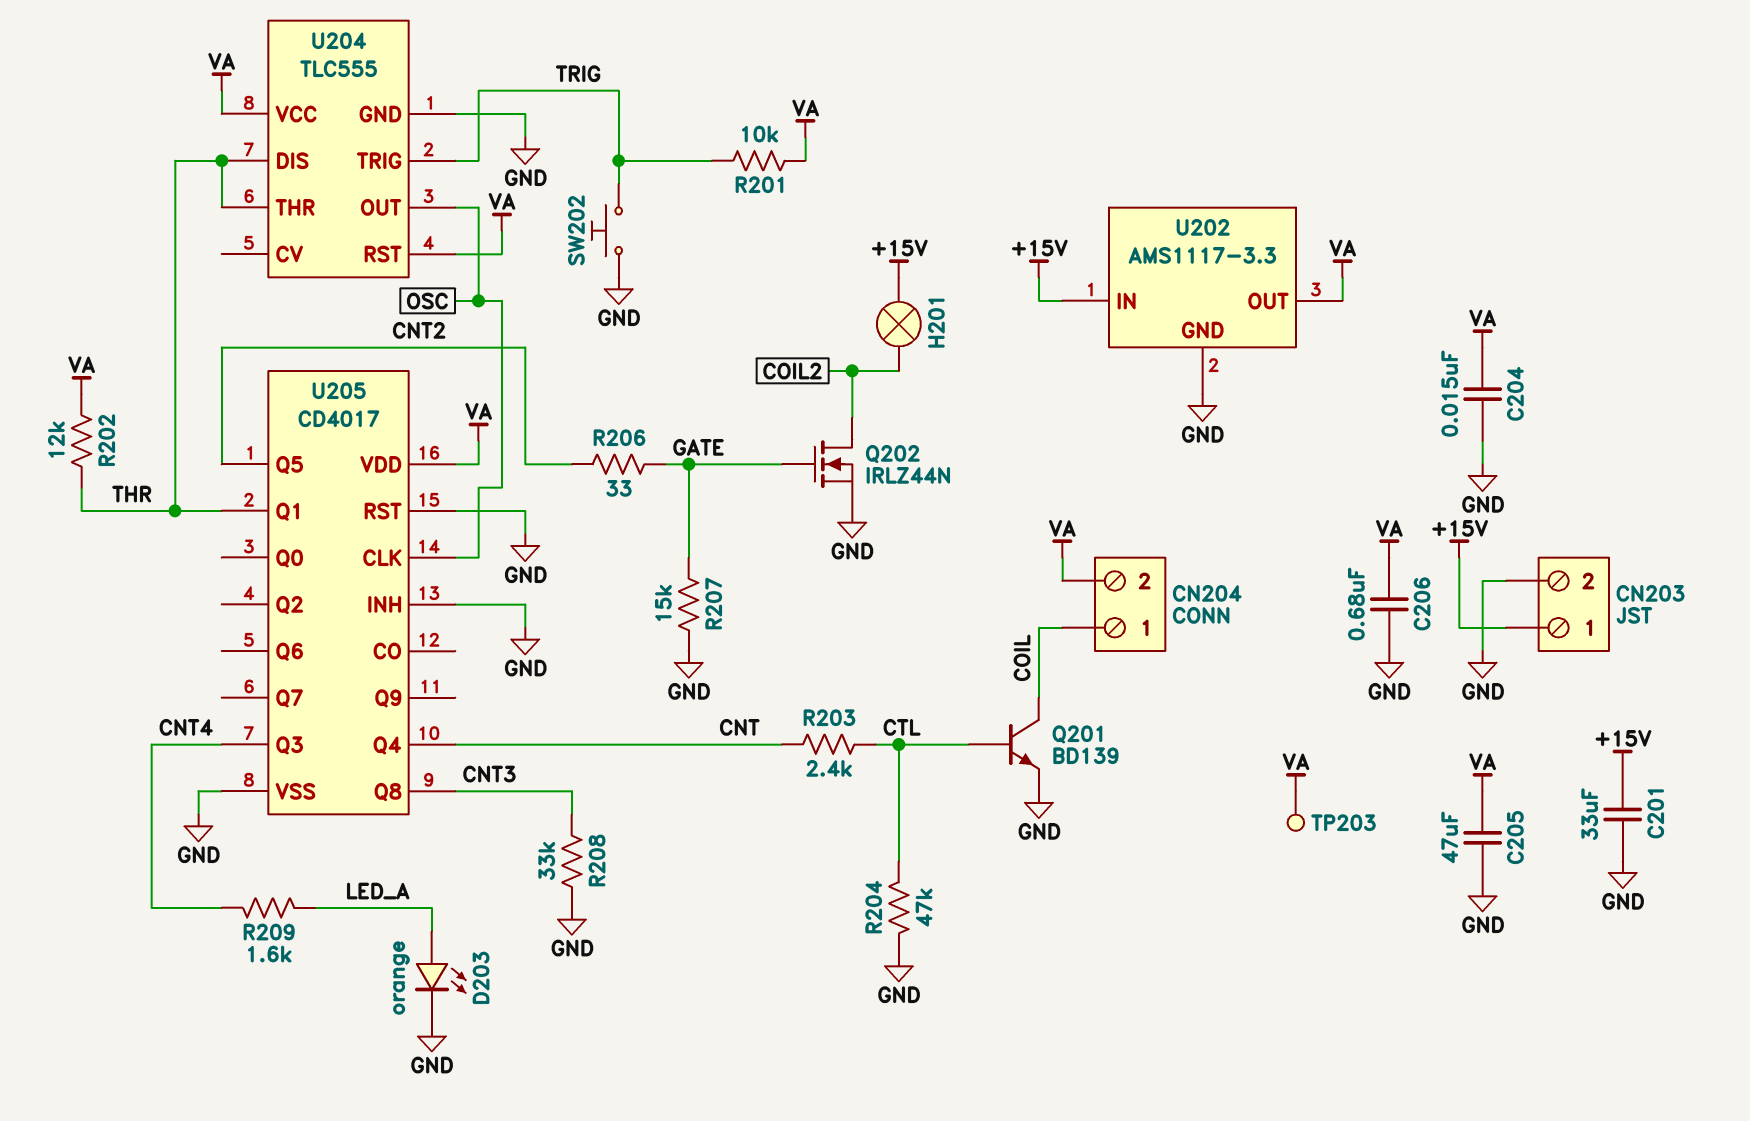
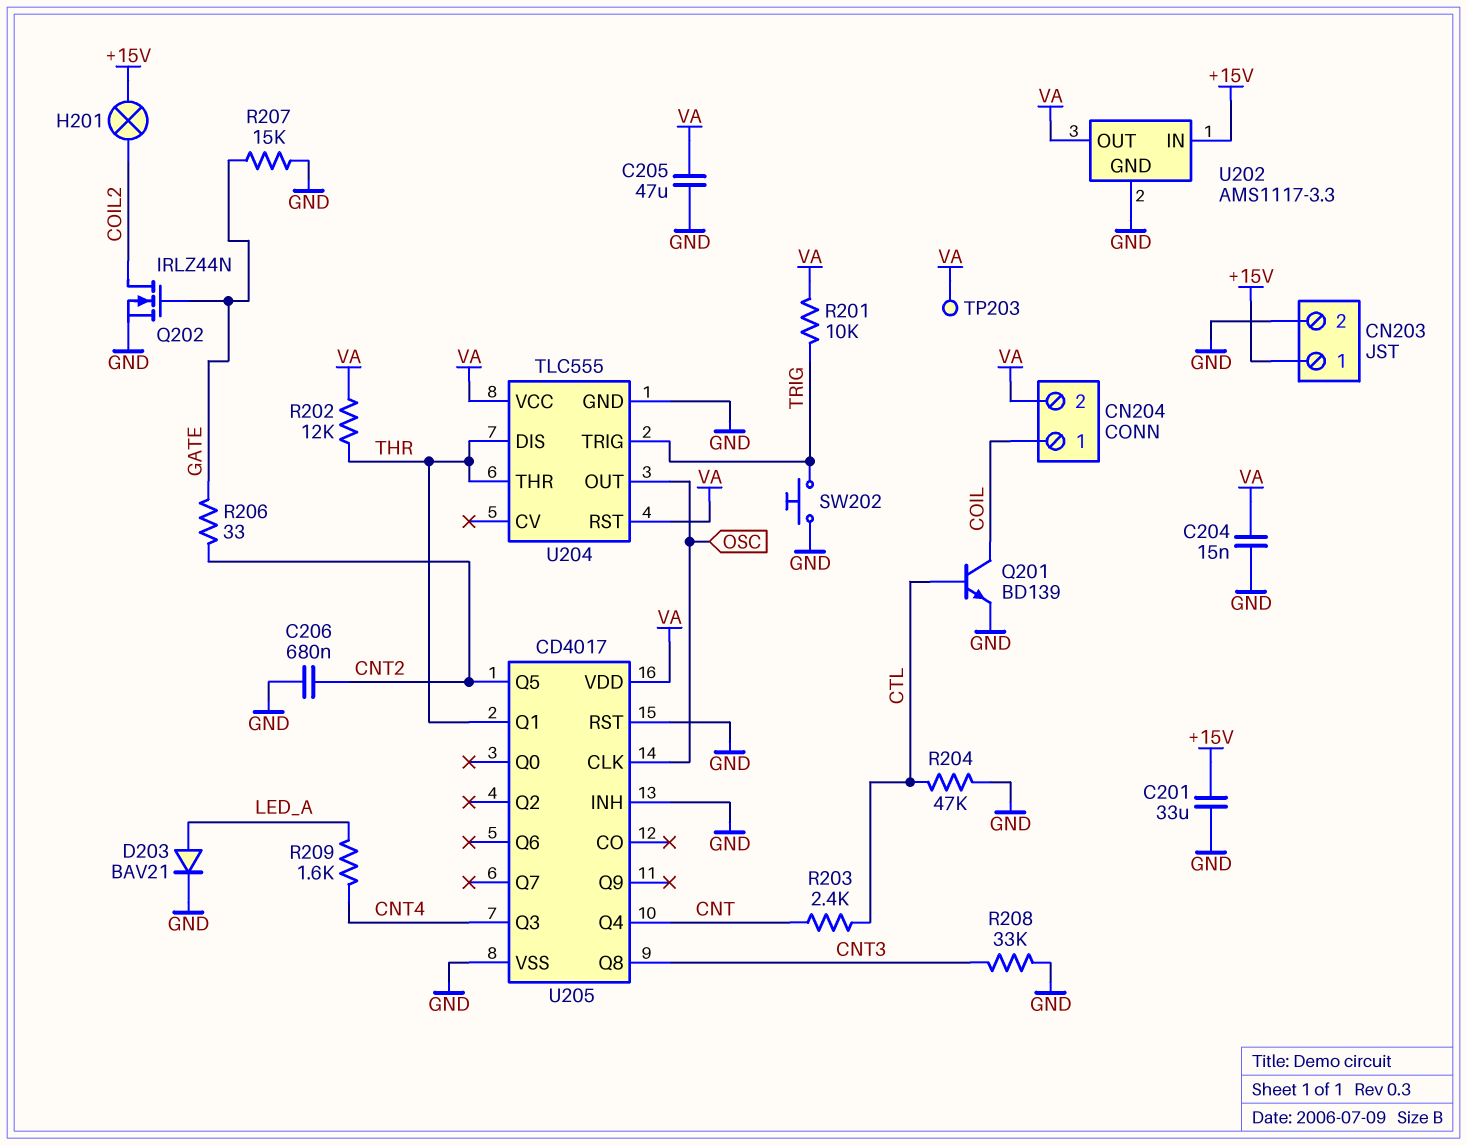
C206: 680nF (GND, VA) -> 680nF (CNT2, GND)
D203: LED orange (A LED_A, K GND) -> diode BAV21 (A LED_A, K GND)

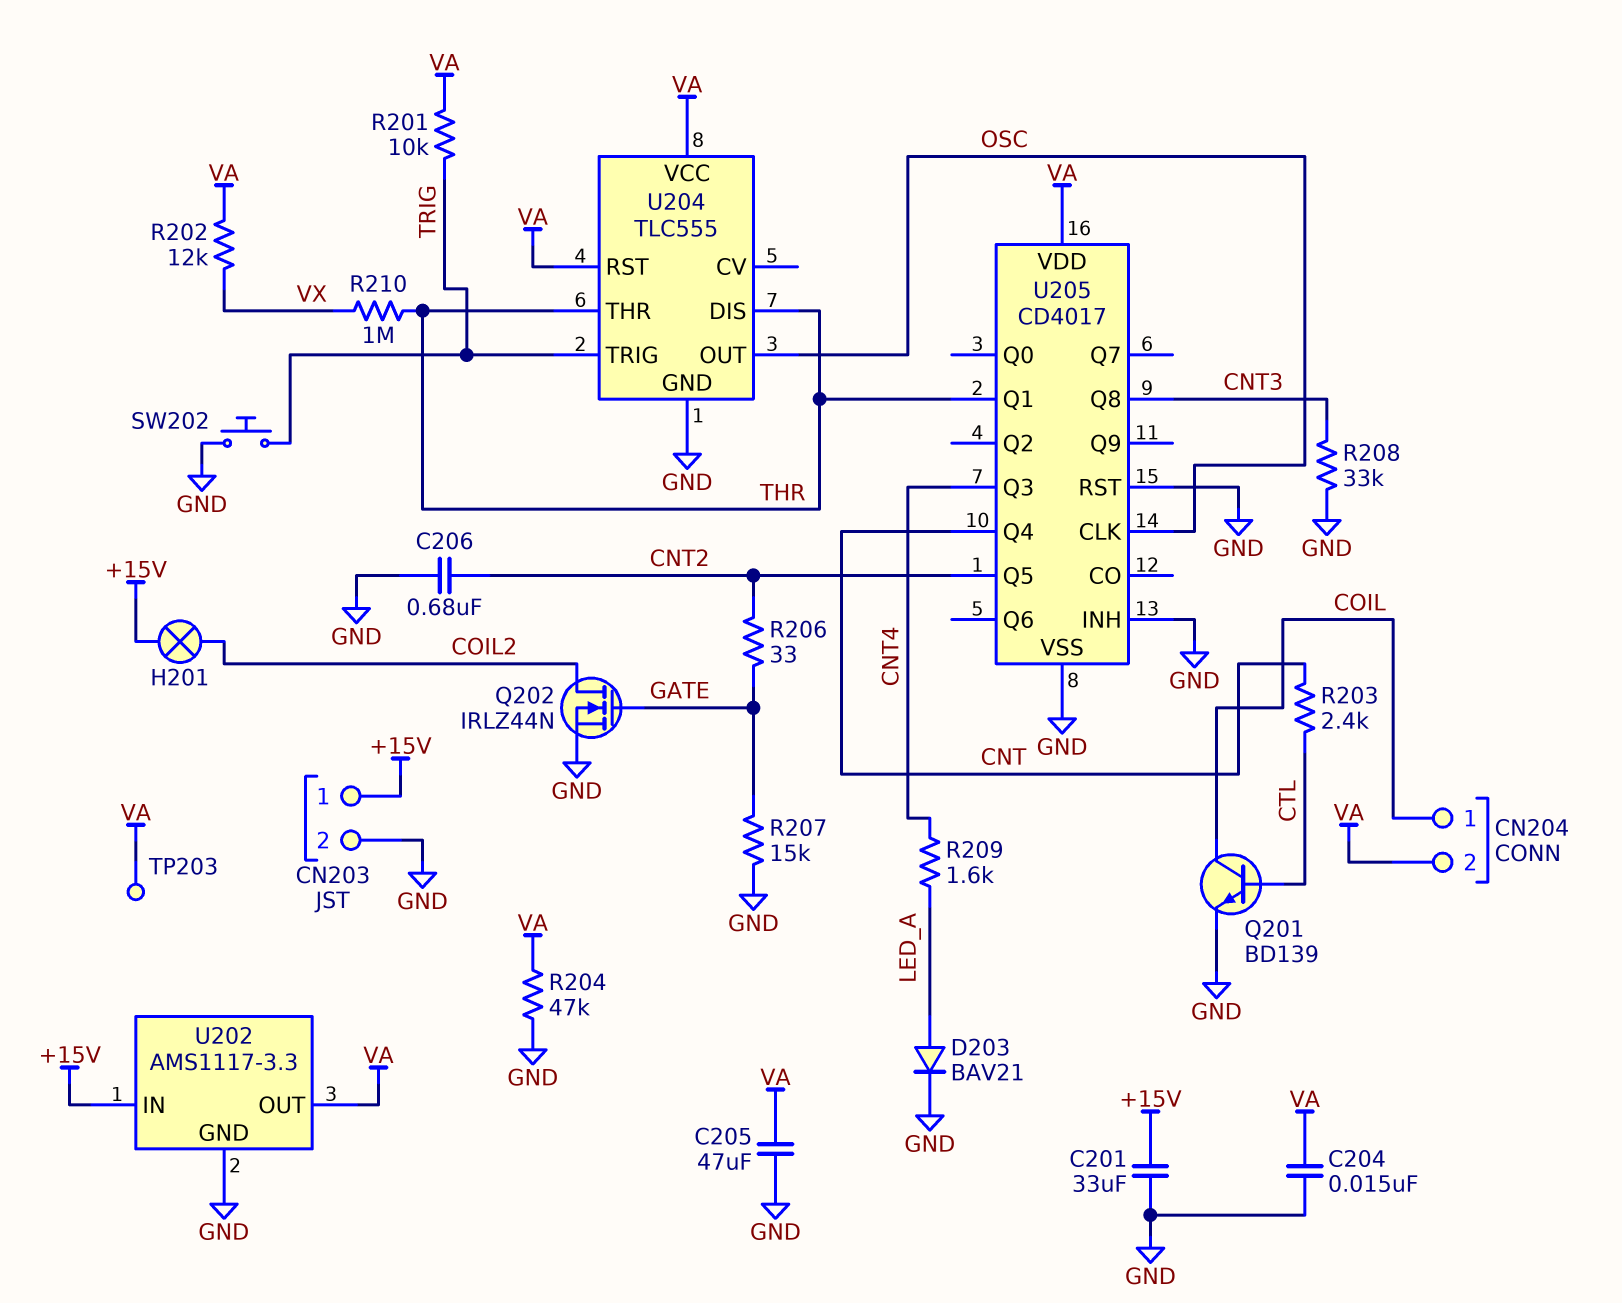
R202: 12k (THR, VA) -> 12k (VA, VX)
R204: 47k (CTL, GND) -> 47k (GND, VA)
R210: none -> 1M (THR, VX)

